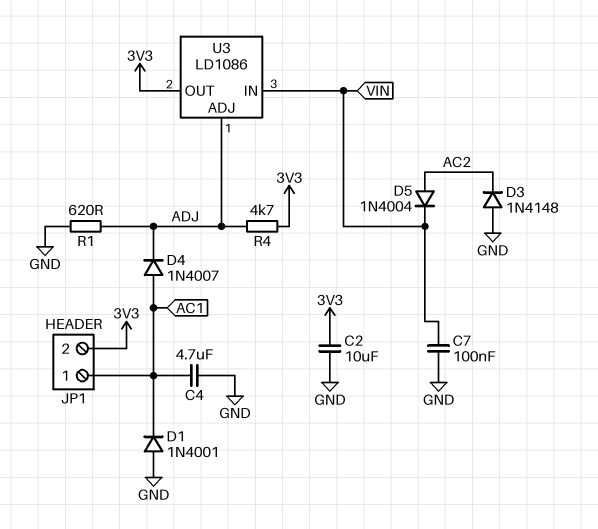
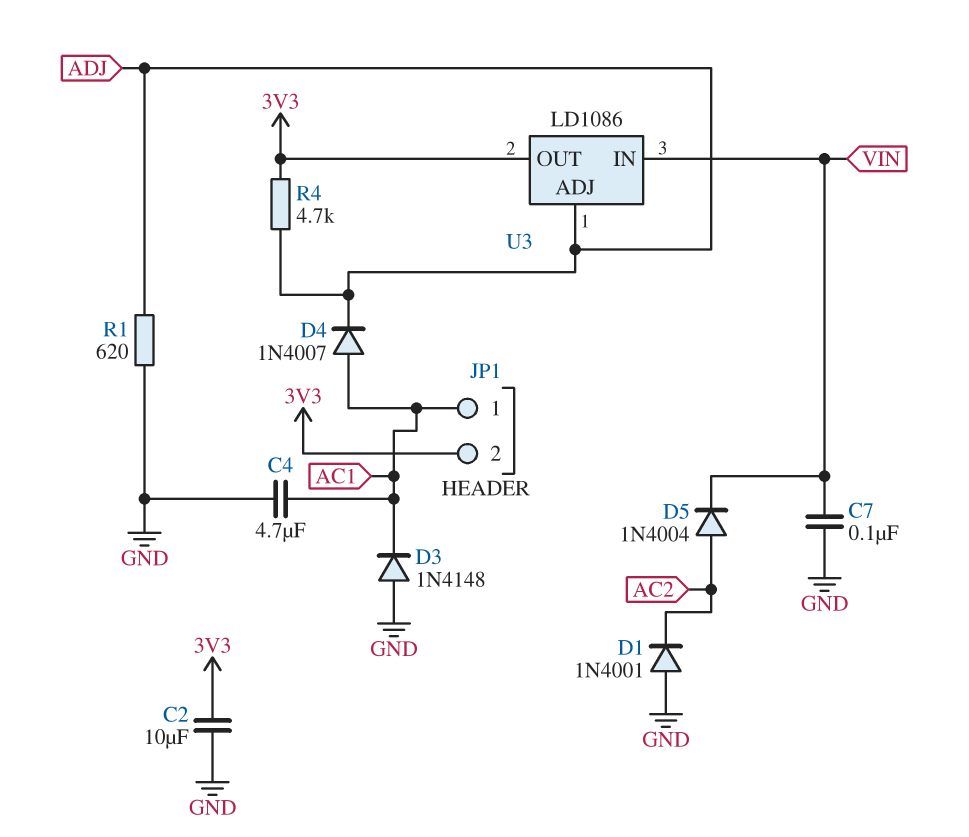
D1: diode 1N4001 (A GND, K AC1) -> diode 1N4001 (A GND, K AC2)
D3: diode 1N4148 (A GND, K AC2) -> diode 1N4148 (A GND, K AC1)

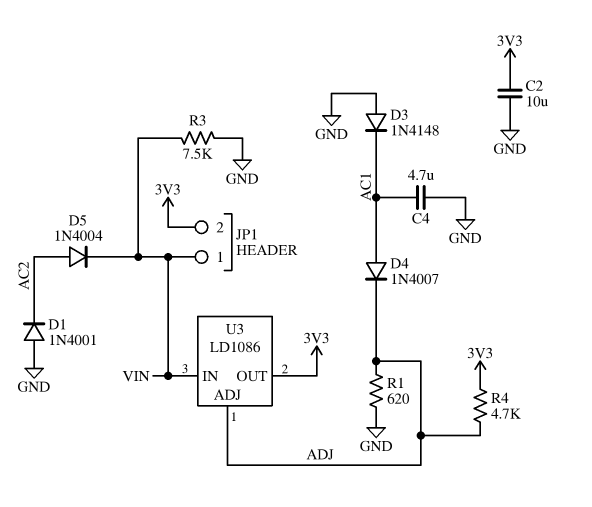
C7: 100nF (GND, VIN) -> none
JP1 pin 1: AC1 -> VIN
R3: none -> 7.5k (GND, VIN)

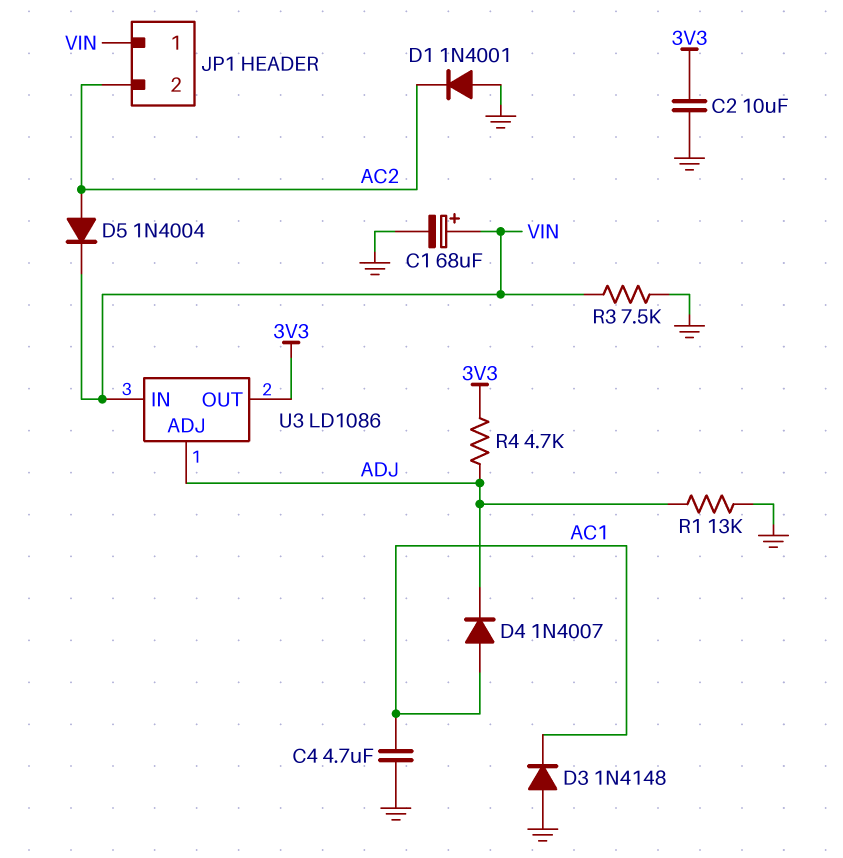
C1: none -> 68uF (plus VIN, minus GND)
JP1 pin 2: 3V3 -> AC2
R1: 620 (ADJ, GND) -> 13k (ADJ, GND)

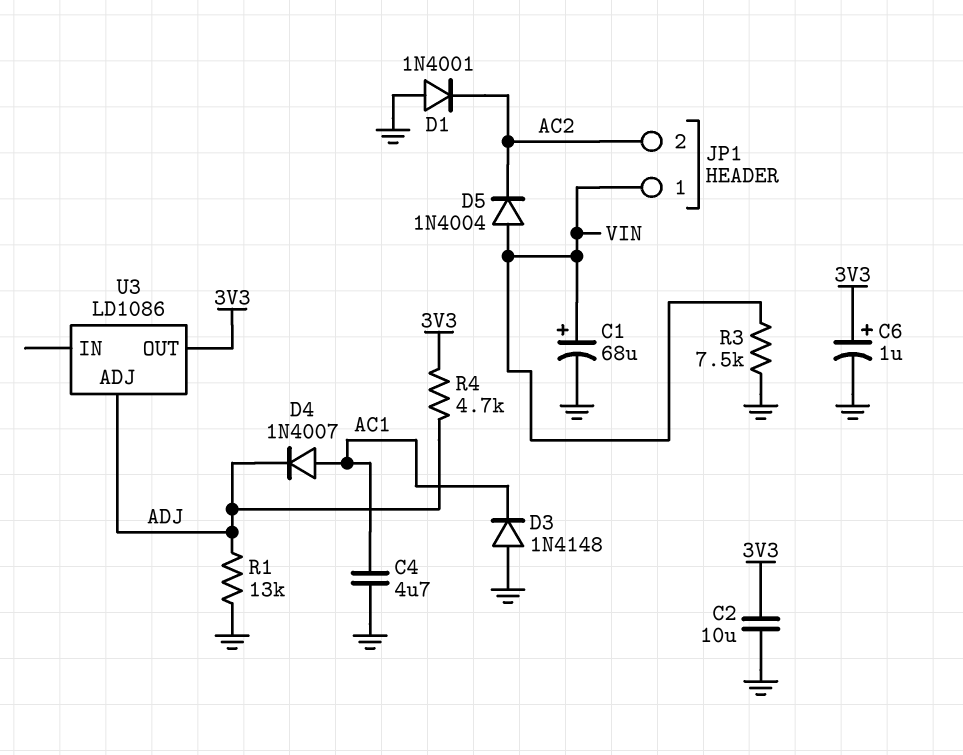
C6: none -> 1uF (plus 3V3, minus GND)
D5: diode 1N4004 (A AC2, K VIN) -> diode 1N4004 (A VIN, K AC2)
U3 pin IN: VIN -> none

